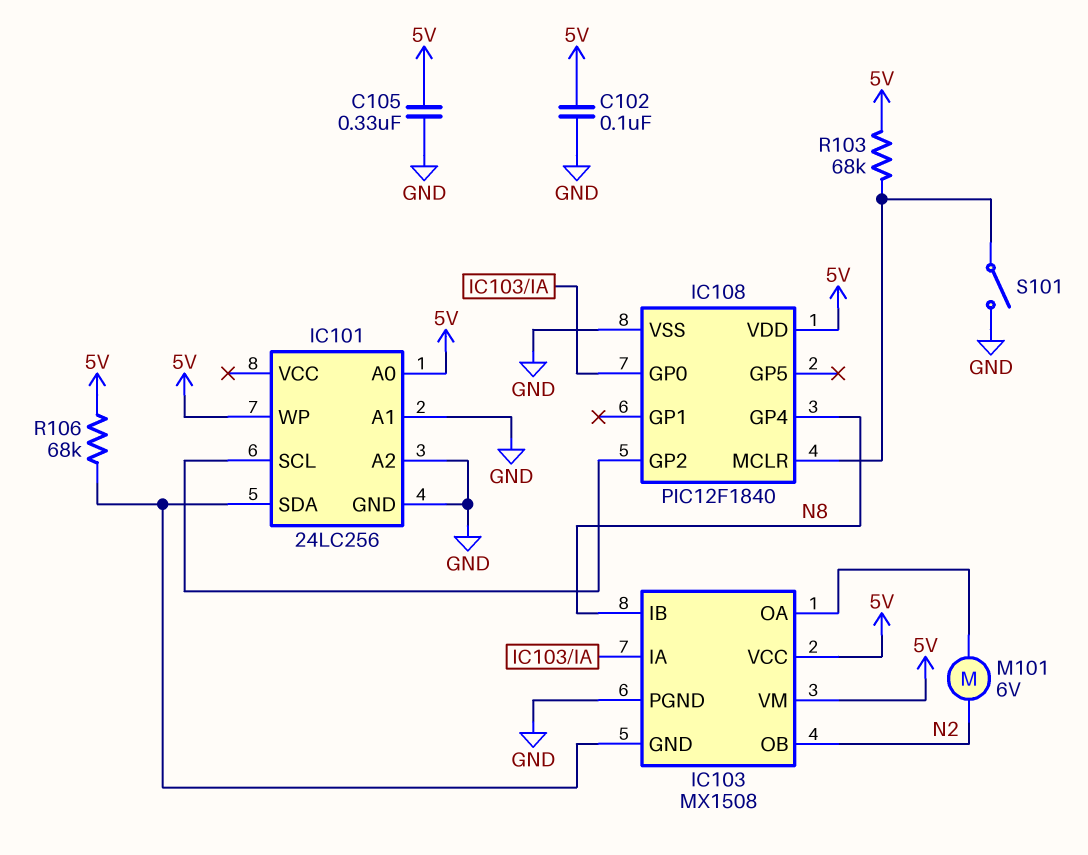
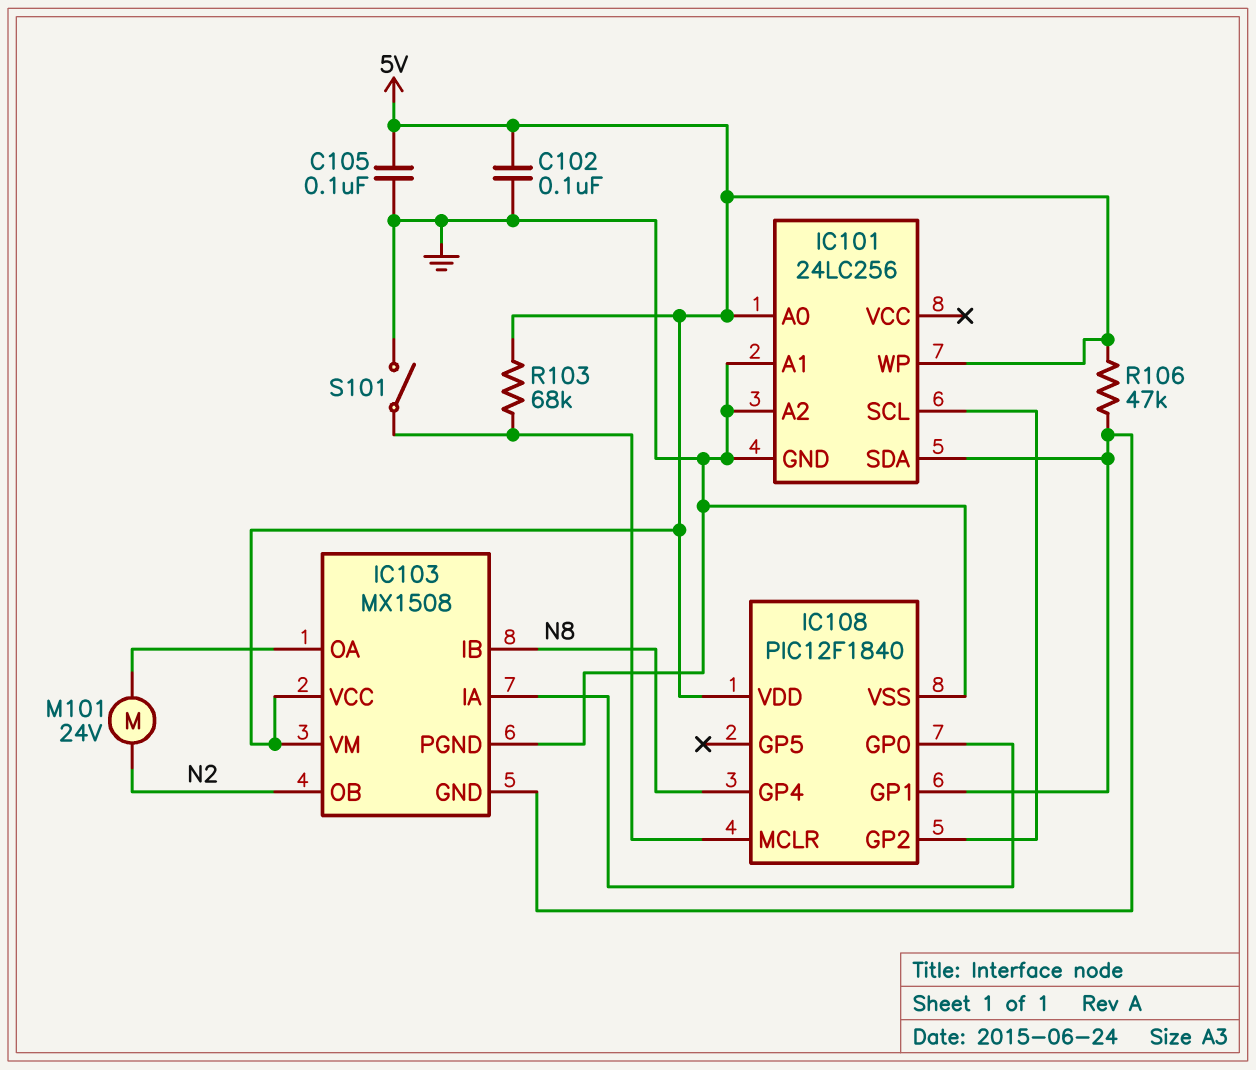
C105: 330nF (5V, GND) -> 100nF (5V, GND)
IC108 pin GP1: none -> IC101/SDA
M101: motor 6V (IC103/OA, N2) -> motor 24V (IC103/OA, N2)
R106: 68k (5V, IC101/SDA) -> 47k (5V, IC101/SDA)

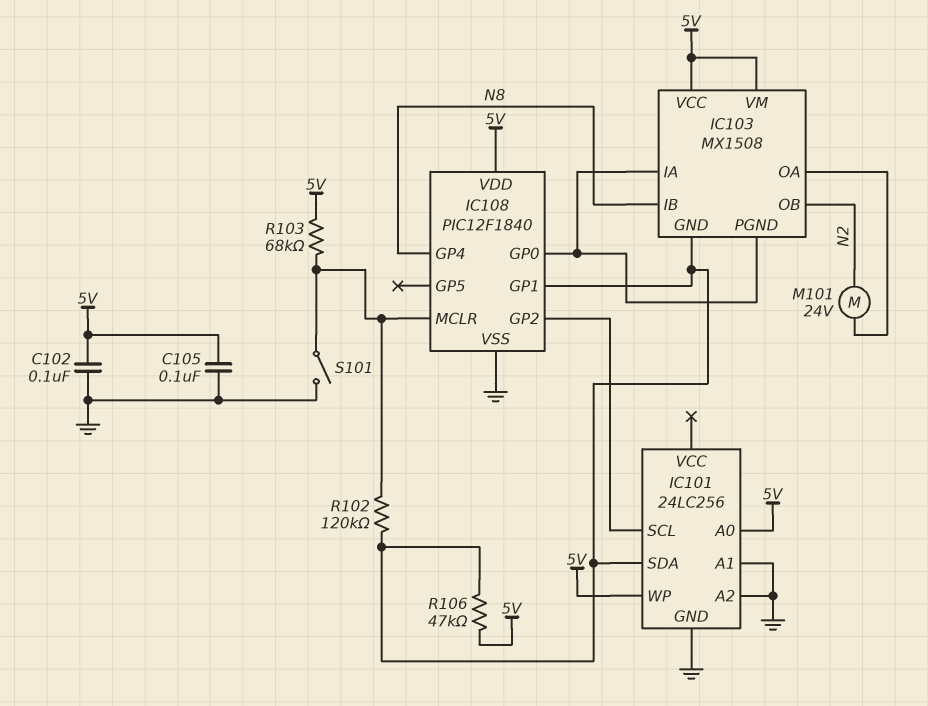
IC103 pin PGND: GND -> IC103/IA
R102: none -> 120k (IC101/SDA, IC108/MCLR)

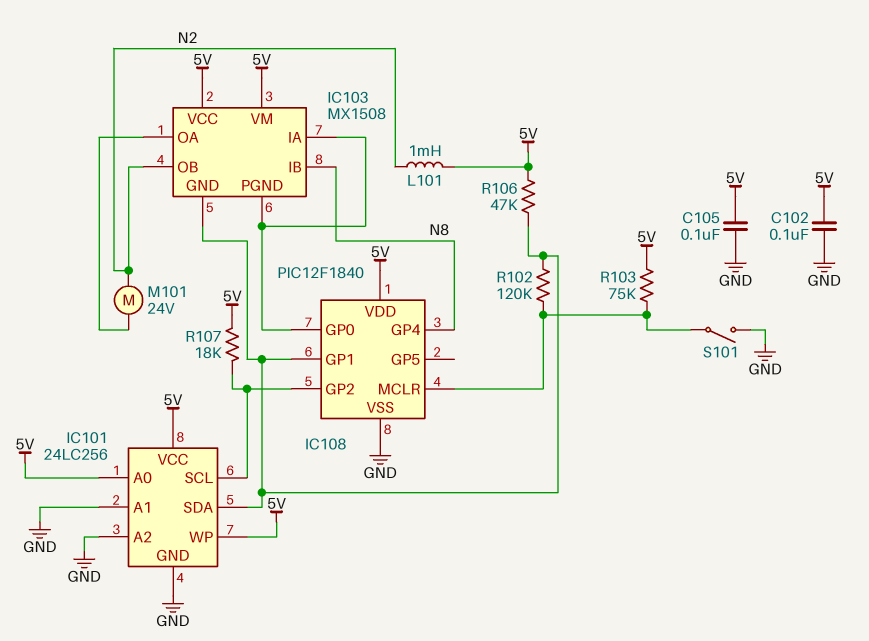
IC101 pin VCC: none -> 5V
L101: none -> 1mH (5V, N2)
R103: 68k (5V, IC108/MCLR) -> 75k (5V, IC108/MCLR)
R107: none -> 18k (5V, IC101/SCL)

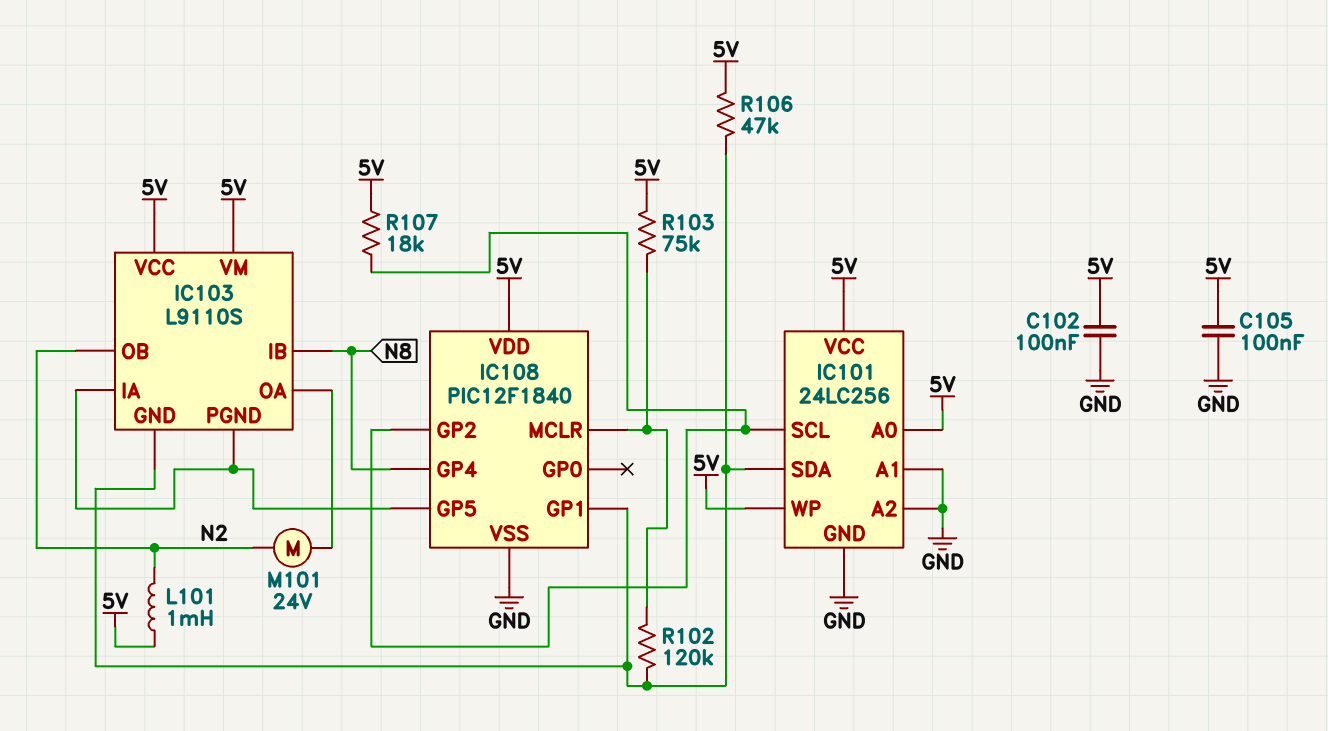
IC103: MX1508 -> L9110S
IC108 pin GP0: IC103/IA -> none
IC108 pin GP5: none -> IC103/IA
S101: switch (GND, IC108/MCLR) -> none

